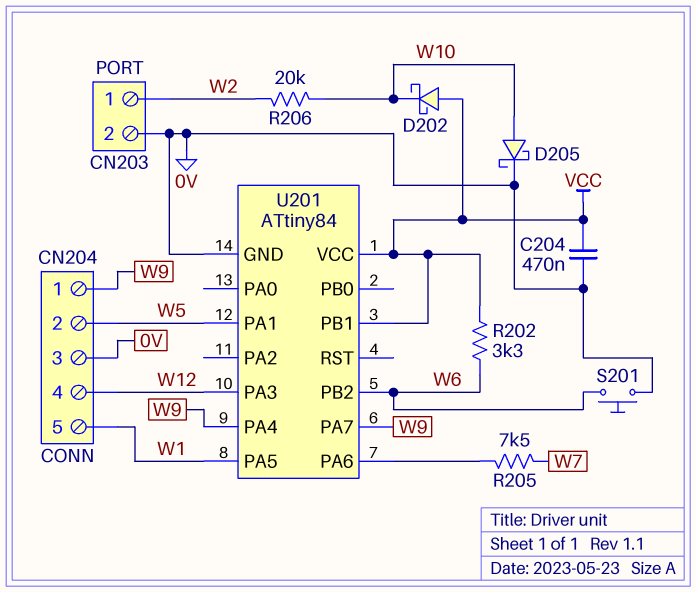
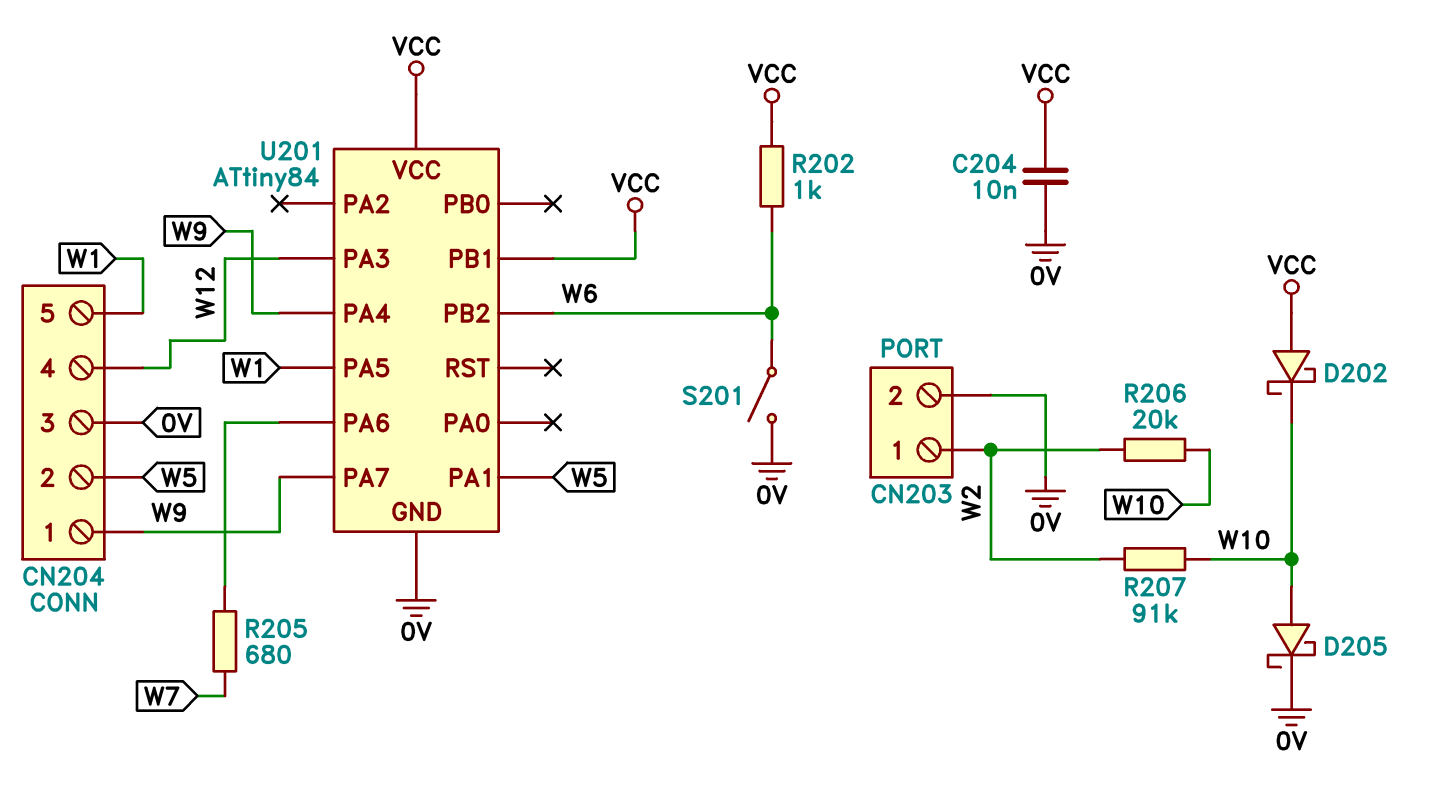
C204: 470nF (0V, VCC) -> 10nF (0V, VCC)
R202: 3.3k (VCC, W6) -> 1k (VCC, W6)
R205: 7.5k (U201/PA6, W7) -> 680 (U201/PA6, W7)
R207: none -> 91k (W2, W10)
S201: button (0V, W6) -> switch (0V, W6)

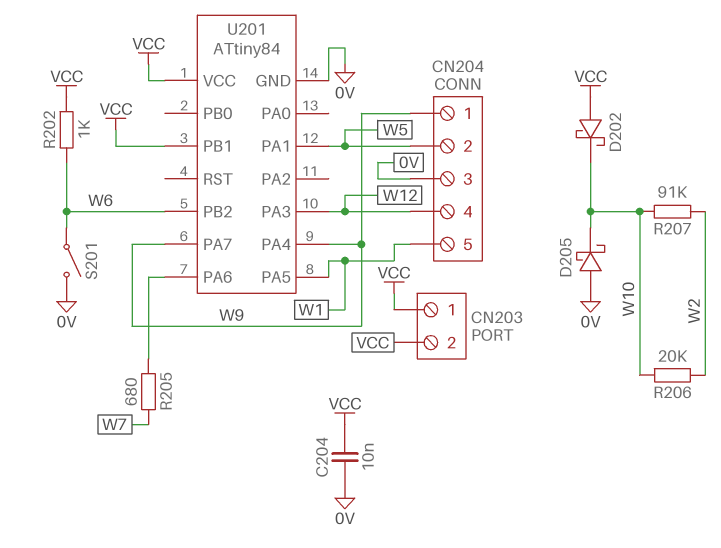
CN203 pin 1: W2 -> VCC
CN203 pin 2: 0V -> VCC
D205: schottky (A W10, K 0V) -> schottky (A 0V, K W10)

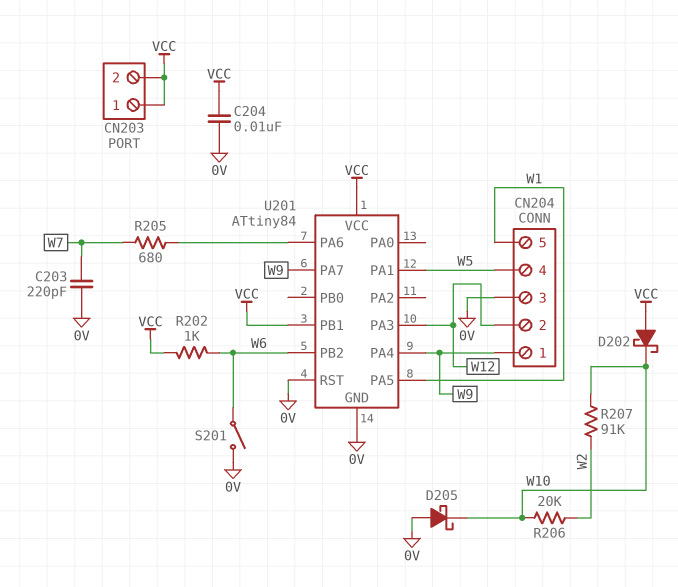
C203: none -> 220pF (0V, W7)
CN204 pin 2: W5 -> W12
CN204 pin 4: W12 -> W5
U201 pin RST: none -> 0V

